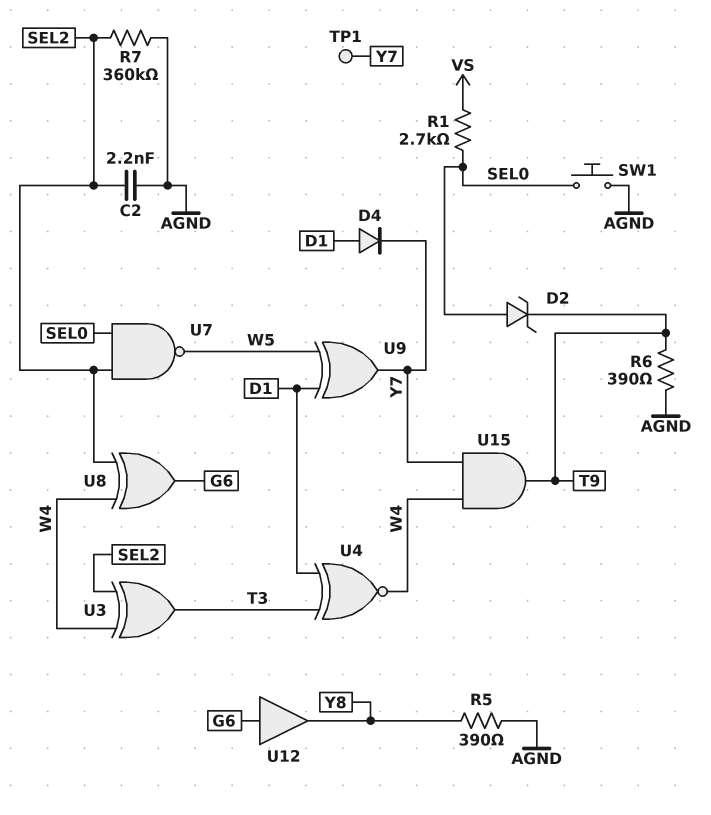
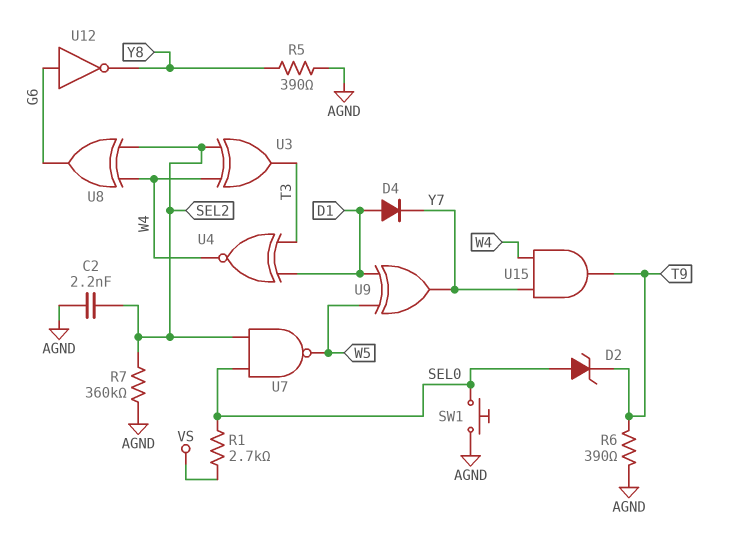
TP1: test point (Y7) -> none
U12: buffer (in G6, out Y8) -> NOT (in G6, out Y8)

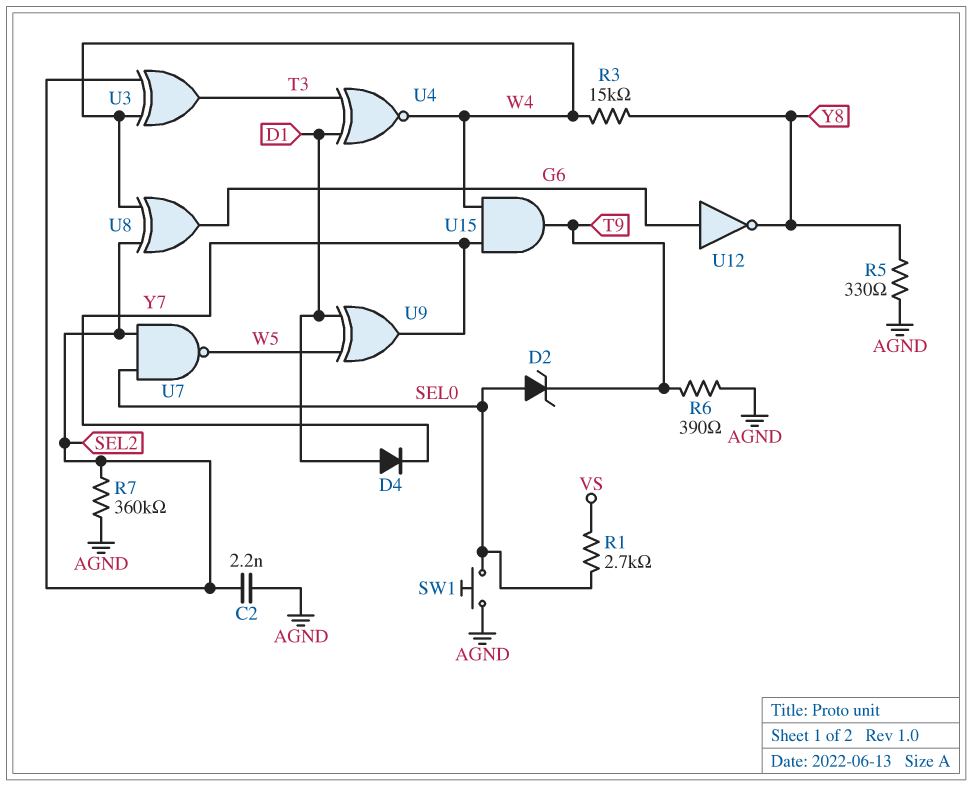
R3: none -> 15k (W4, Y8)
R5: 390 (AGND, Y8) -> 330 (AGND, Y8)

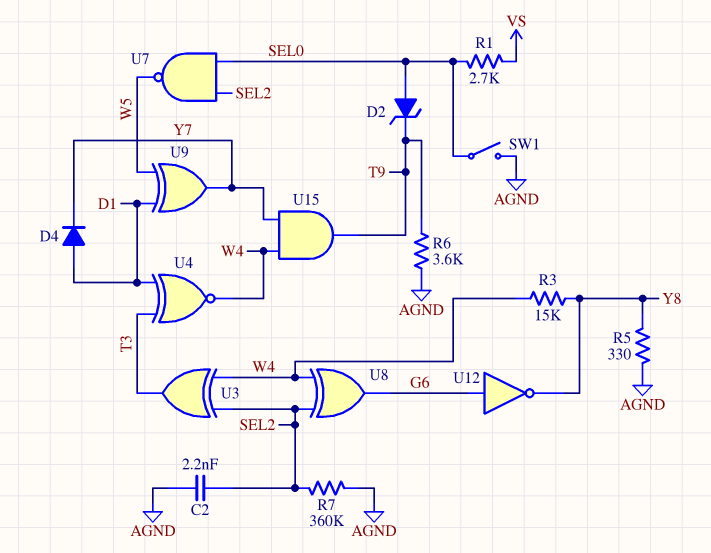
R6: 390 (AGND, T9) -> 3.6k (AGND, T9)
SW1: button (AGND, SEL0) -> switch (AGND, SEL0)

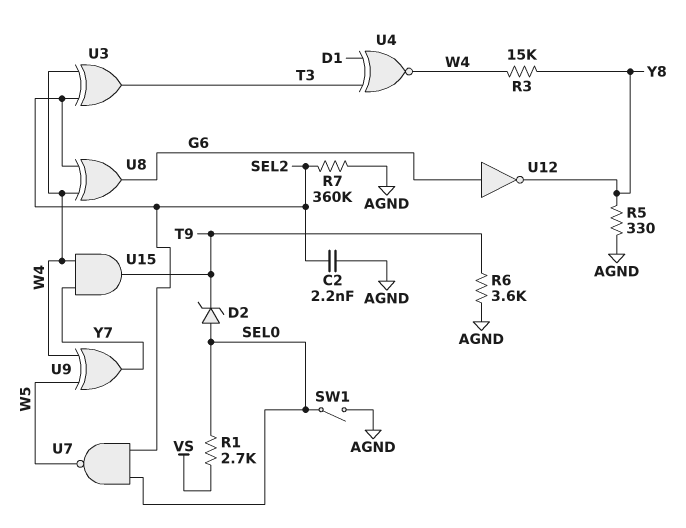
D4: diode (A D1, K Y7) -> none
U9: XOR (in D1, in W5, out Y7) -> XOR (in W4, in W5, out Y7)

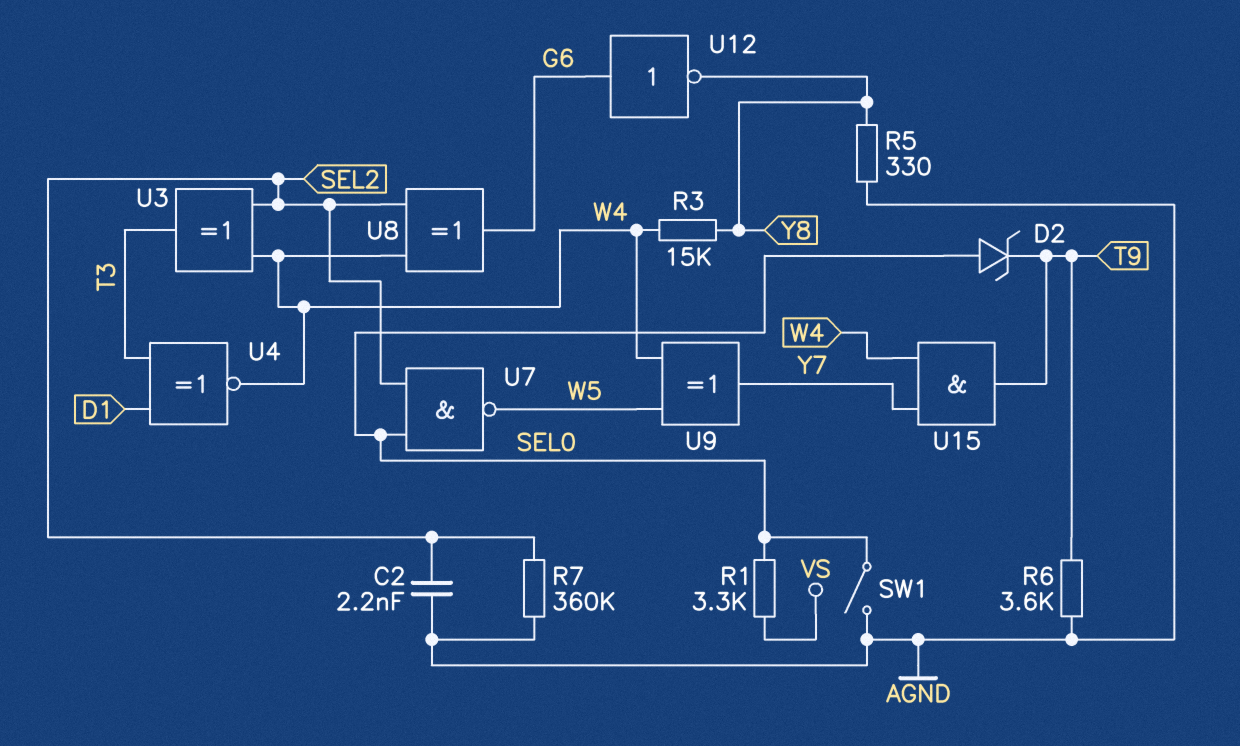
R1: 2.7k (SEL0, VS) -> 3.3k (SEL0, VS)

